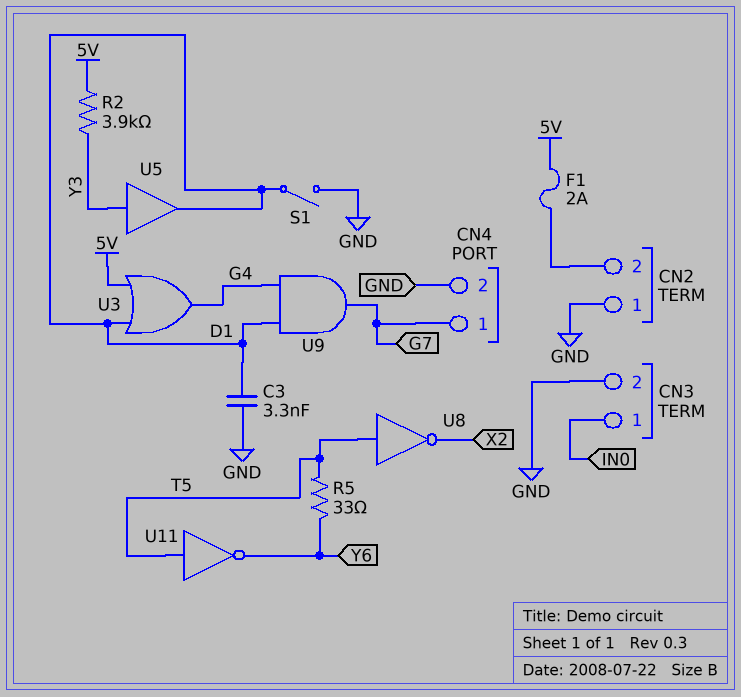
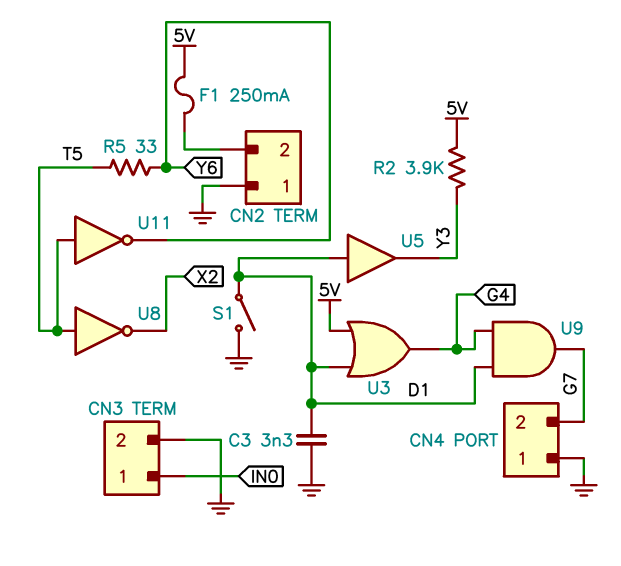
CN4 pin 1: G7 -> GND
CN4 pin 2: GND -> G7
F1: 2A (5V, CN2/2) -> 250mA (5V, CN2/2)
U5: buffer (in Y3, out D1) -> buffer (in D1, out Y3)

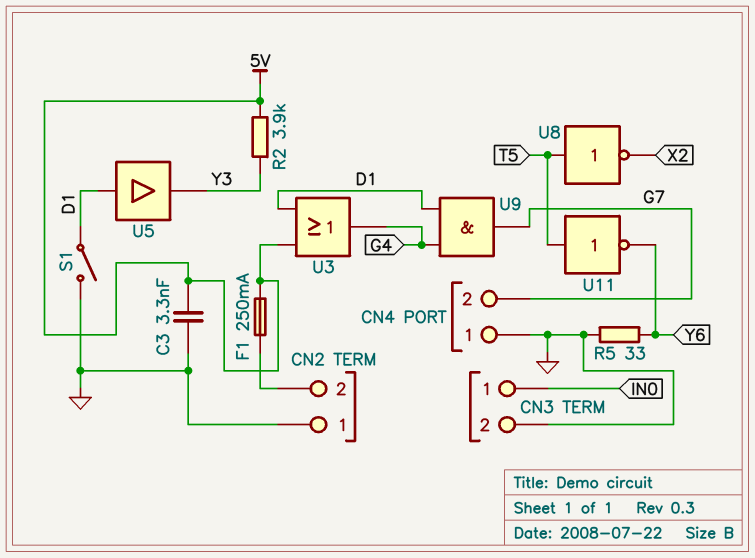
C3: 3.3nF (D1, GND) -> 3.3nF (5V, GND)
R5: 33 (T5, Y6) -> 33 (GND, Y6)

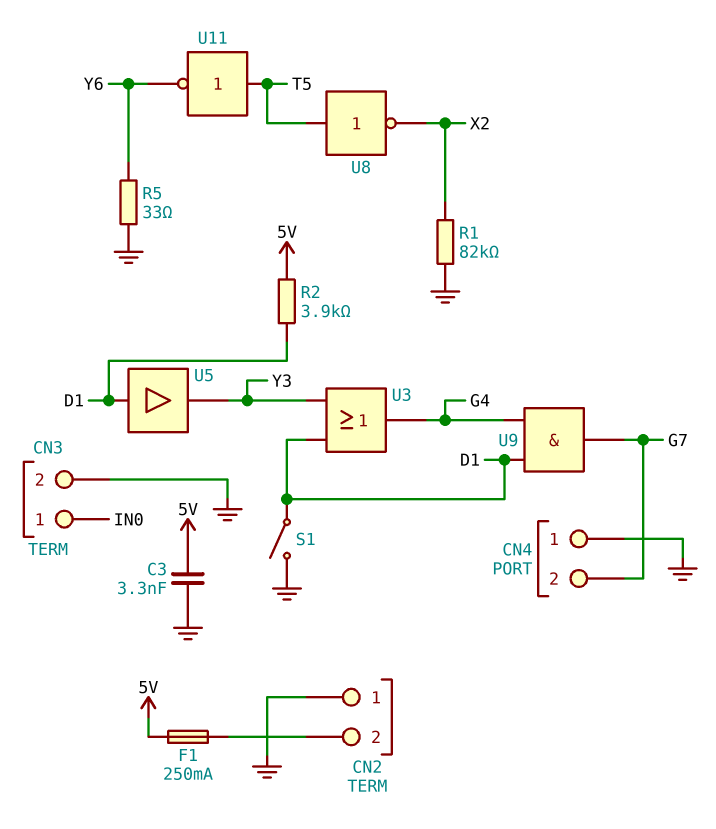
R1: none -> 82k (GND, X2)
R2: 3.9k (5V, Y3) -> 3.9k (5V, D1)
U3: OR (in 5V, in D1, out G4) -> OR (in D1, in Y3, out G4)

